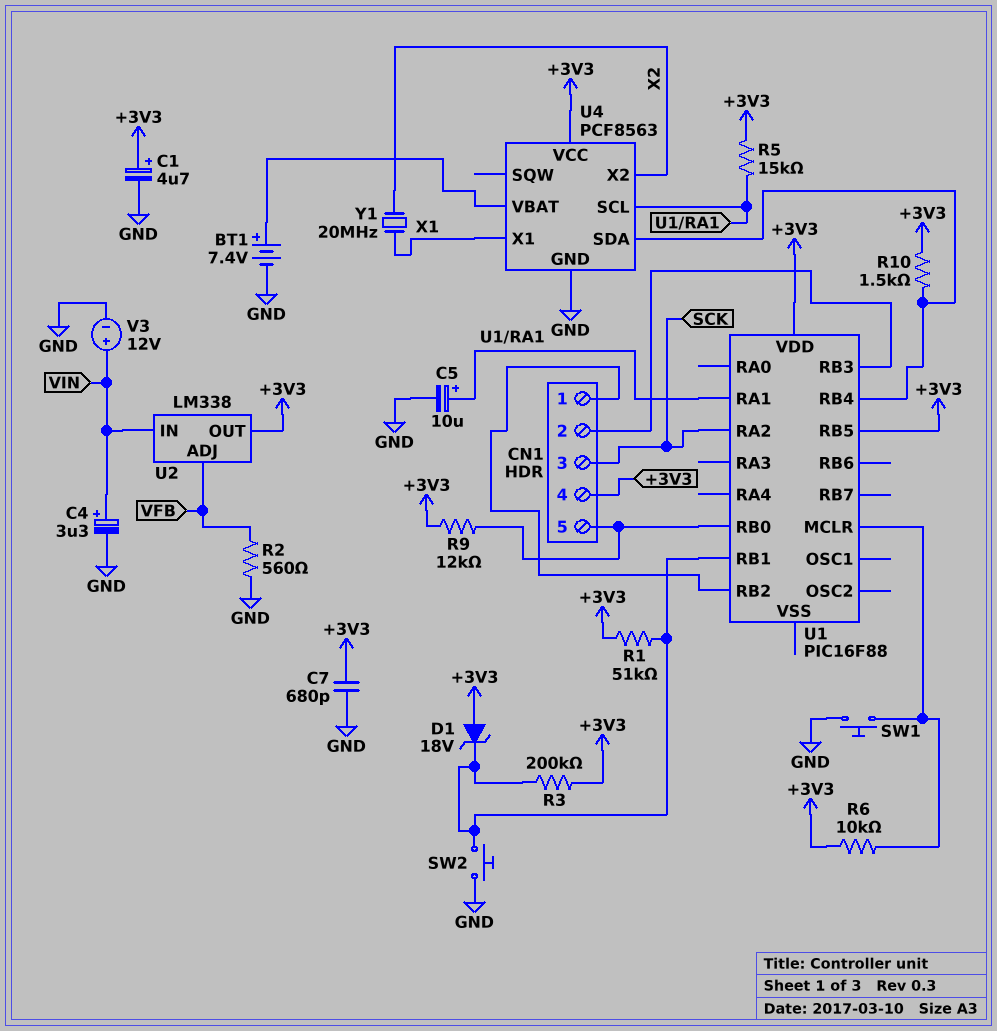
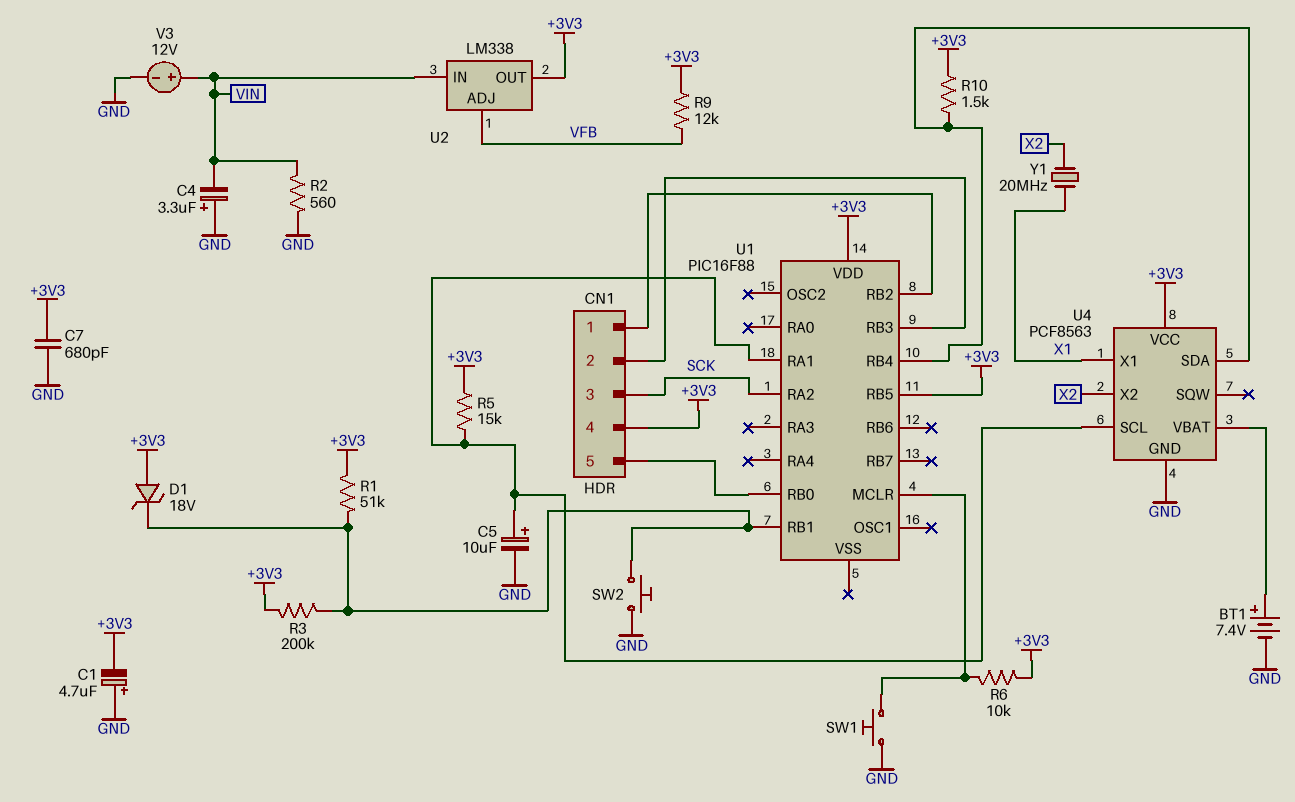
C1: 4.7uF (plus +3V3, minus GND) -> 4.7uF (plus GND, minus +3V3)
C4: 3.3uF (plus VIN, minus GND) -> 3.3uF (plus GND, minus VIN)
R2: 560 (GND, VFB) -> 560 (GND, VIN)
R9: 12k (+3V3, CN1/5) -> 12k (+3V3, VFB)

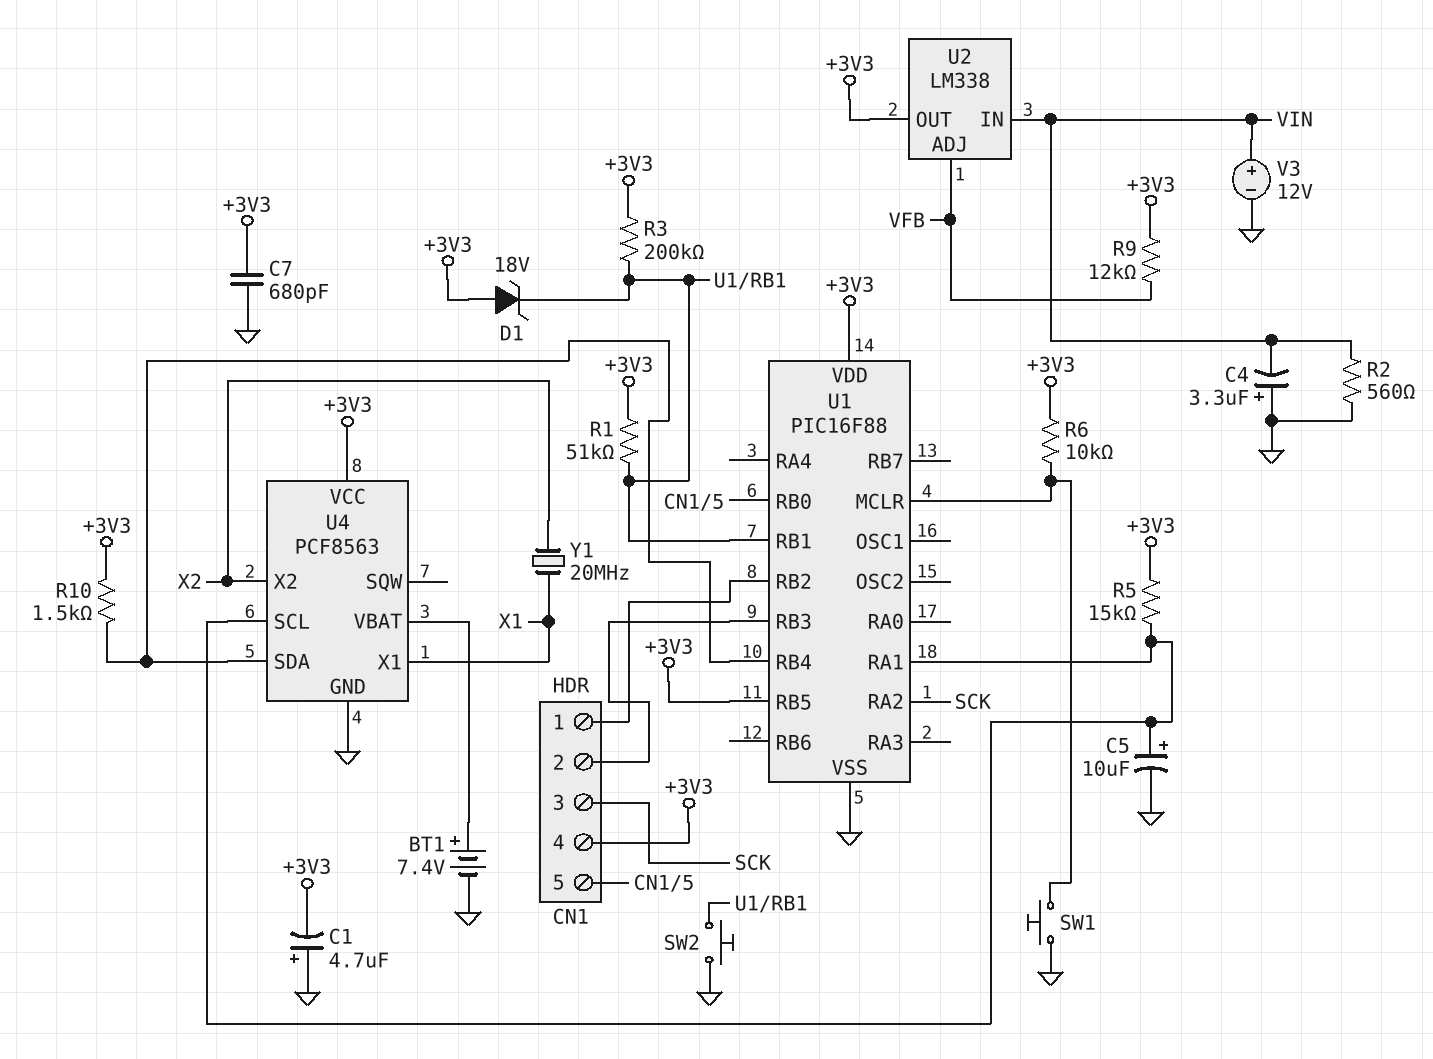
U1 pin VSS: none -> GND

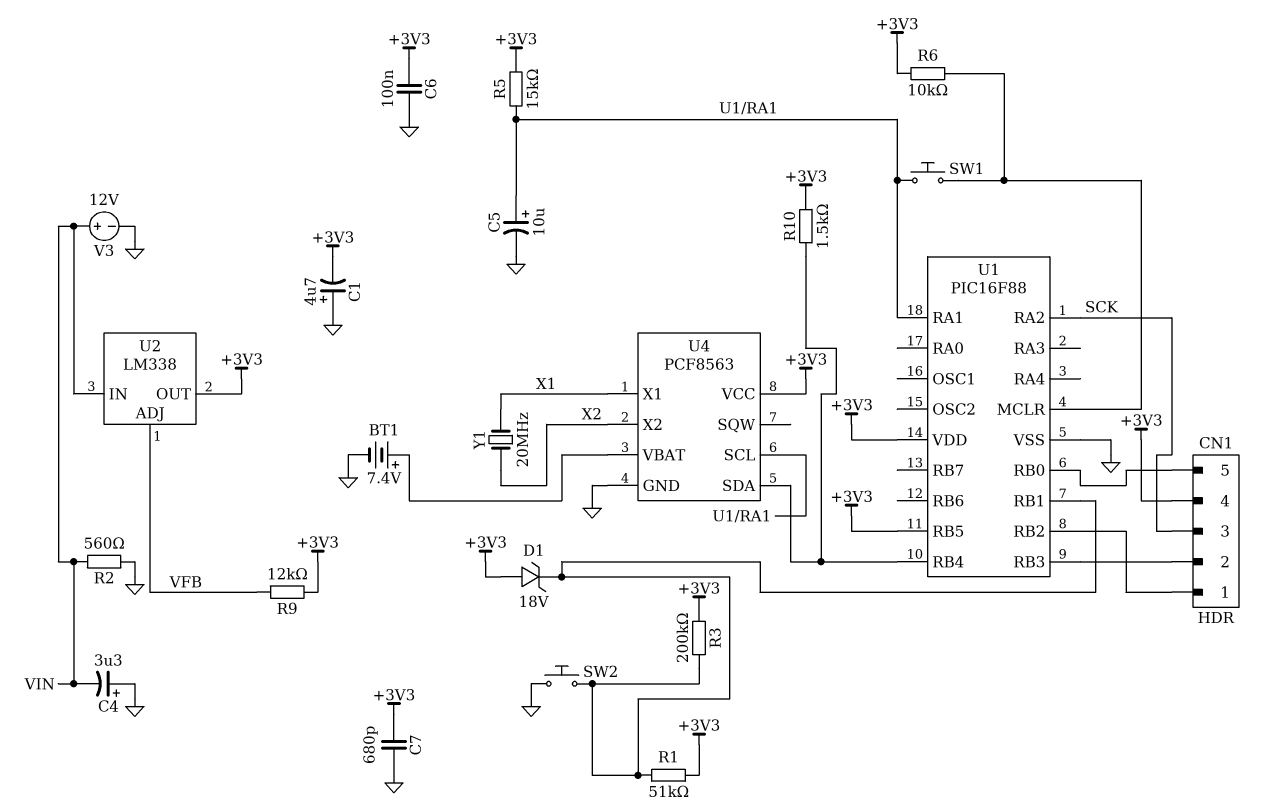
C6: none -> 100nF (+3V3, GND)
SW1: button (GND, U1/MCLR) -> button (U1/MCLR, U1/RA1)

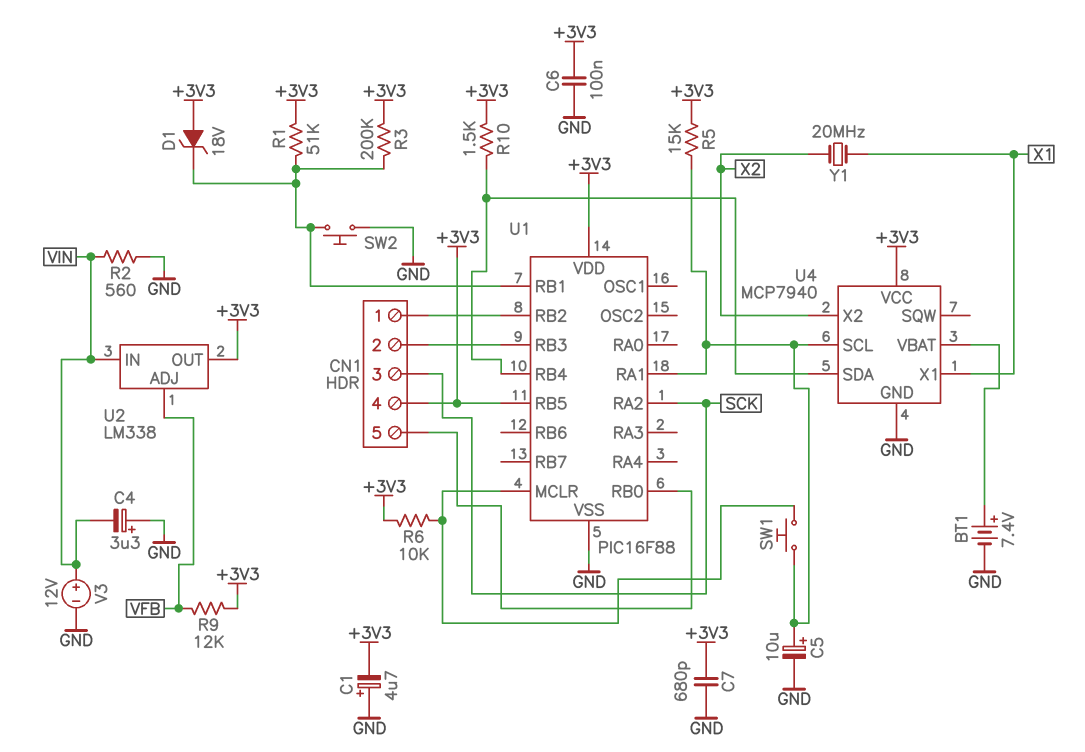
U4: PCF8563 -> MCP7940

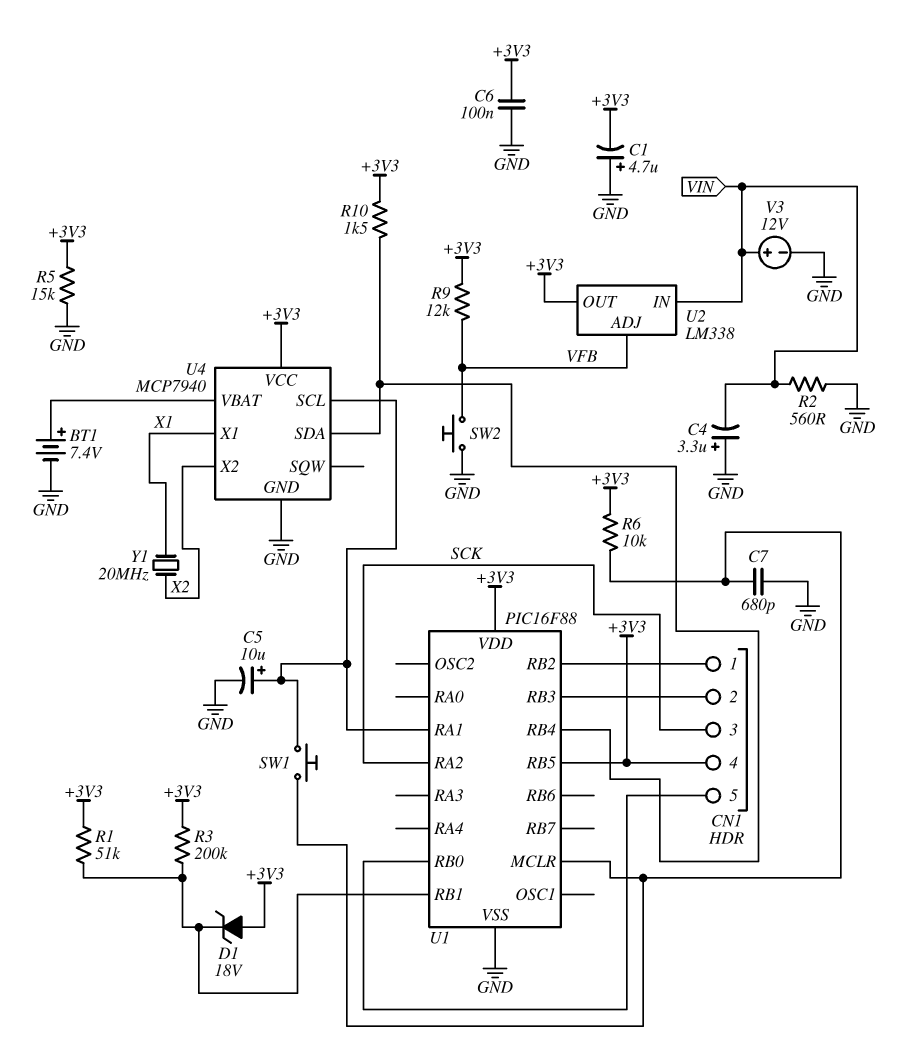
C7: 680pF (+3V3, GND) -> 680pF (GND, U1/MCLR)
R5: 15k (+3V3, U1/RA1) -> 15k (+3V3, GND)
SW2: button (GND, U1/RB1) -> button (GND, VFB)

